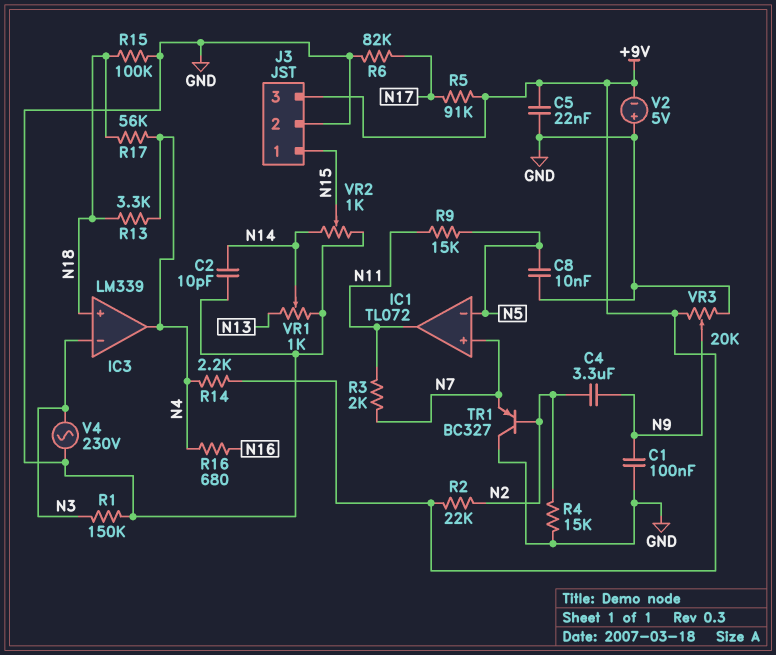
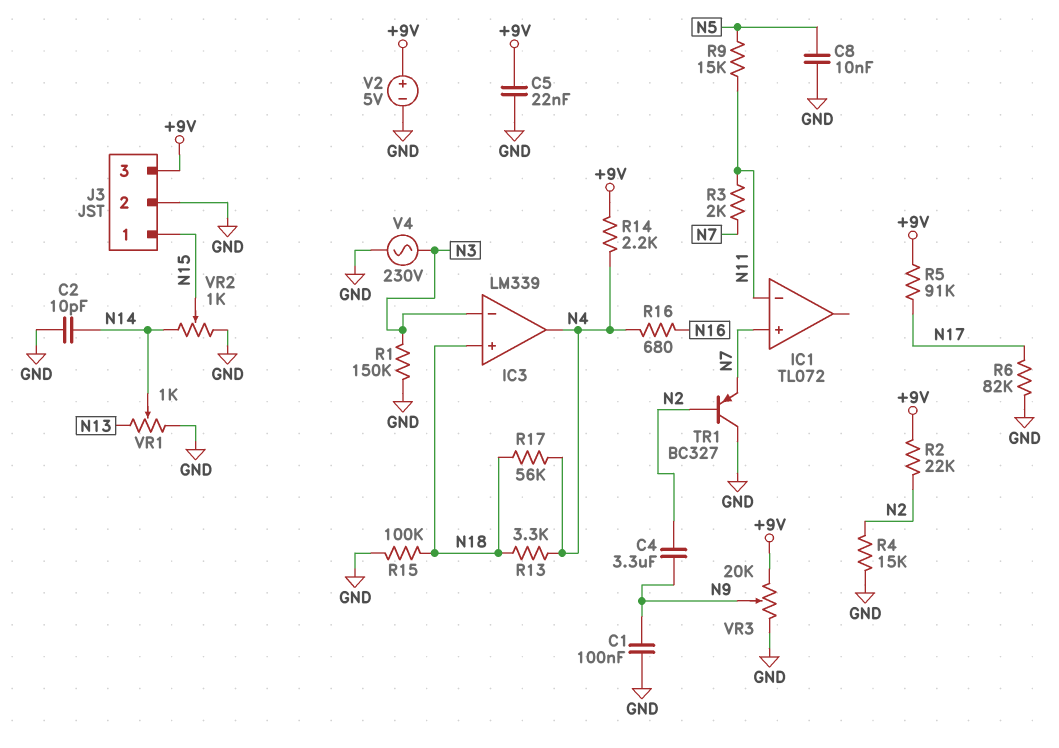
IC1 pin in-: N5 -> N11
IC1 pin out: N11 -> none
V2: 5V (plus GND, minus +9V) -> 5V (plus +9V, minus GND)

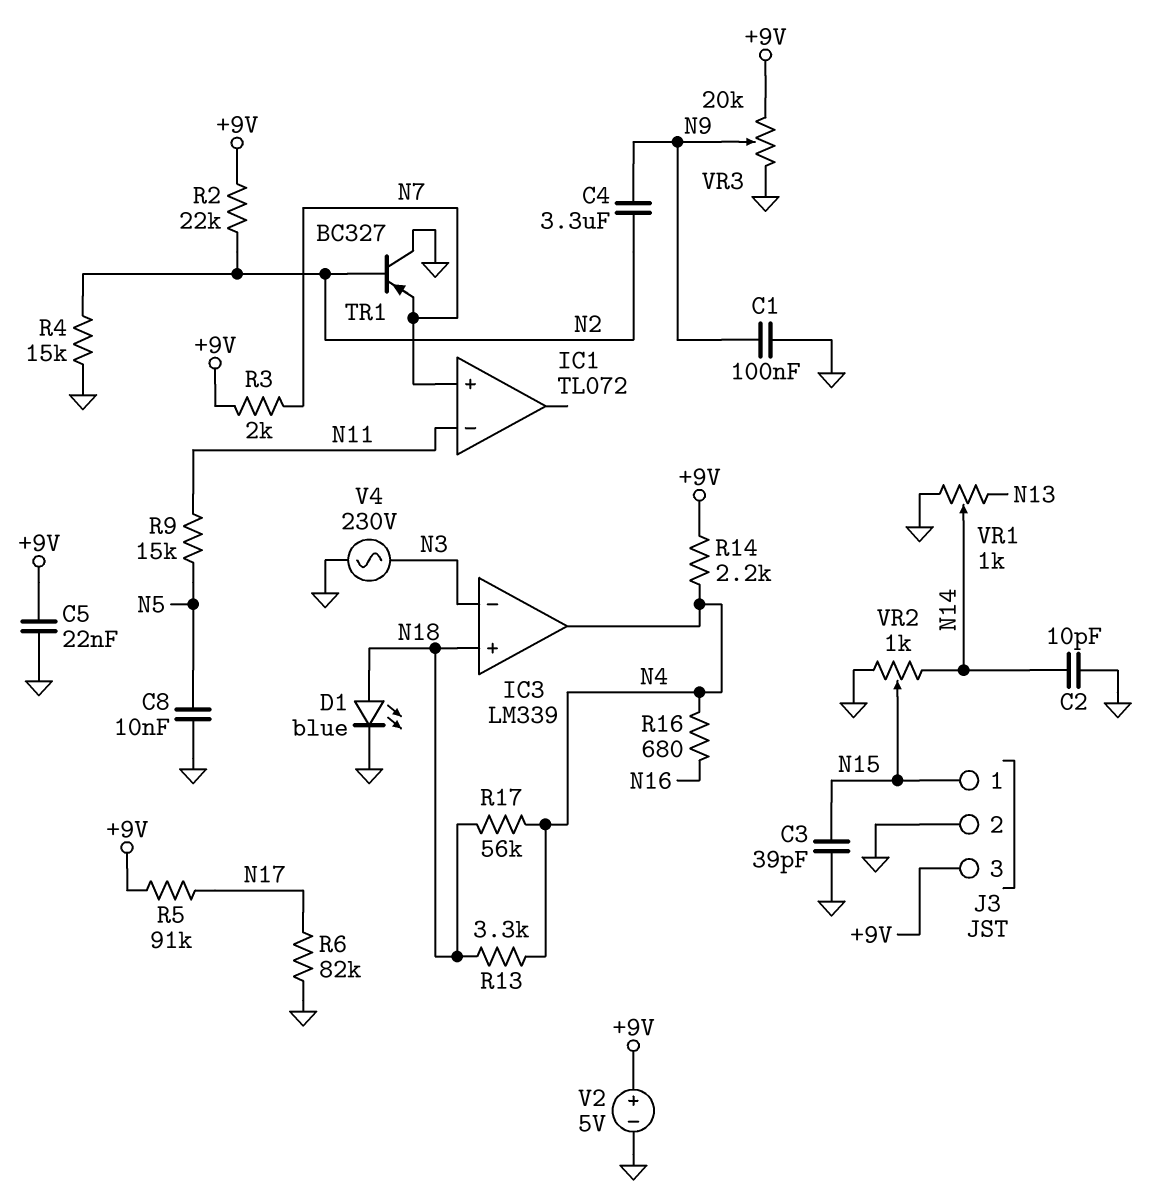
C3: none -> 39pF (GND, N15)
D1: none -> LED blue (A N18, K GND)
R1: 150k (GND, N3) -> none
R3: 2k (N7, N11) -> 2k (+9V, N7)
R15: 100k (GND, N18) -> none

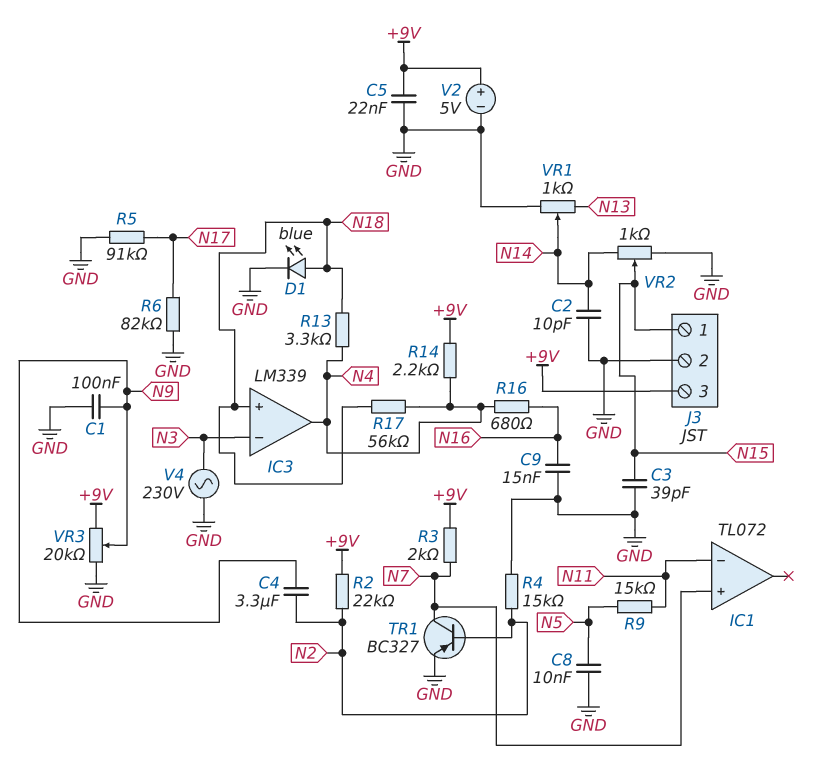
C9: none -> 15nF (GND, N16)
R5: 91k (+9V, N17) -> 91k (GND, N17)
TR1: PNP BC327 (B N2, C GND, E N7) -> PNP BC327 (B N2, C N7, E GND)

